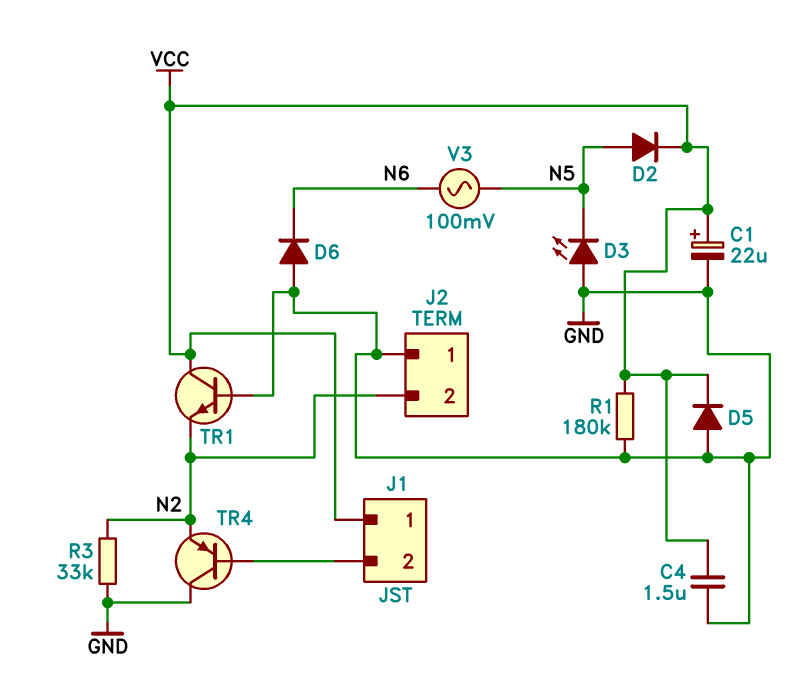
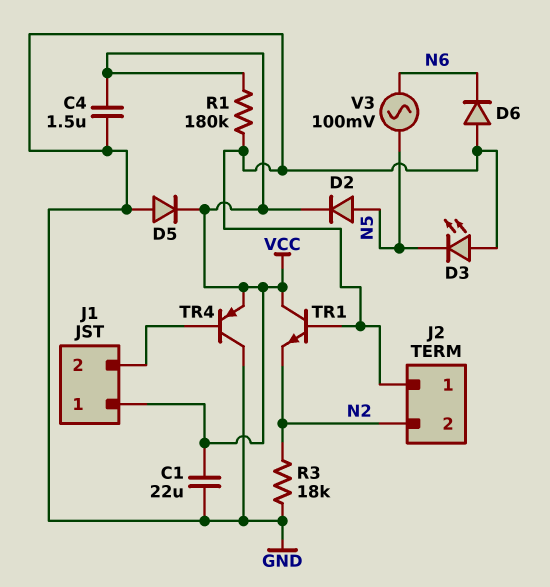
C1: 22uF (plus VCC, minus GND) -> 22uF (GND, VCC)
R3: 33k (GND, N2) -> 18k (GND, N2)
TR4: PNP (B J1/2, C GND, E N2) -> PNP (B J1/2, C GND, E VCC)

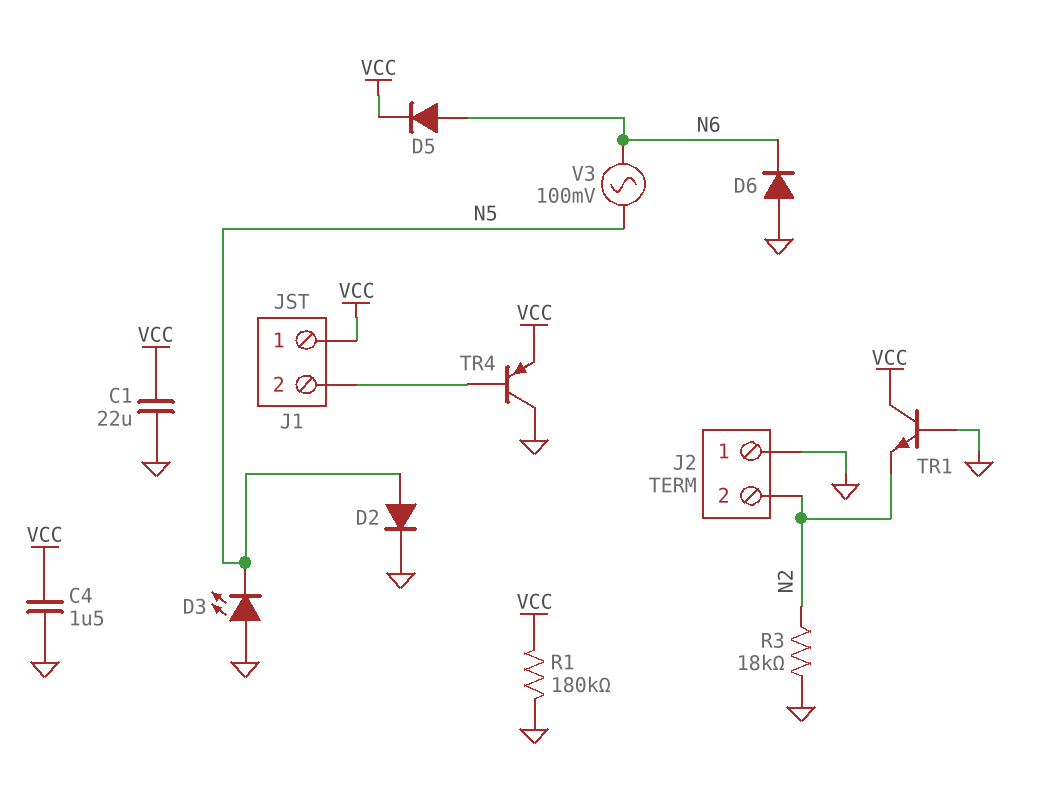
D2: diode (A N5, K VCC) -> diode (A N5, K GND)
D5: diode (A GND, K VCC) -> diode (A N6, K VCC)

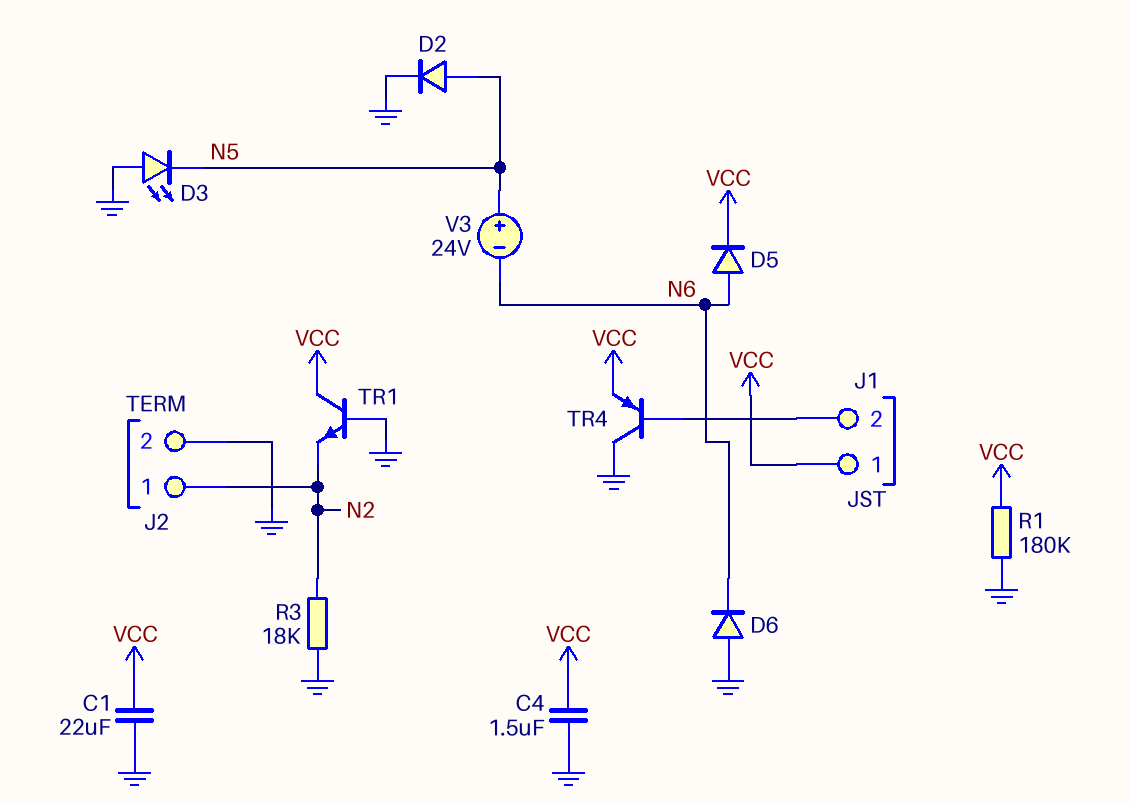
J2 pin 1: GND -> N2
J2 pin 2: N2 -> GND
V3: AC 100mV (N5, N6) -> 24V (plus N5, minus N6)

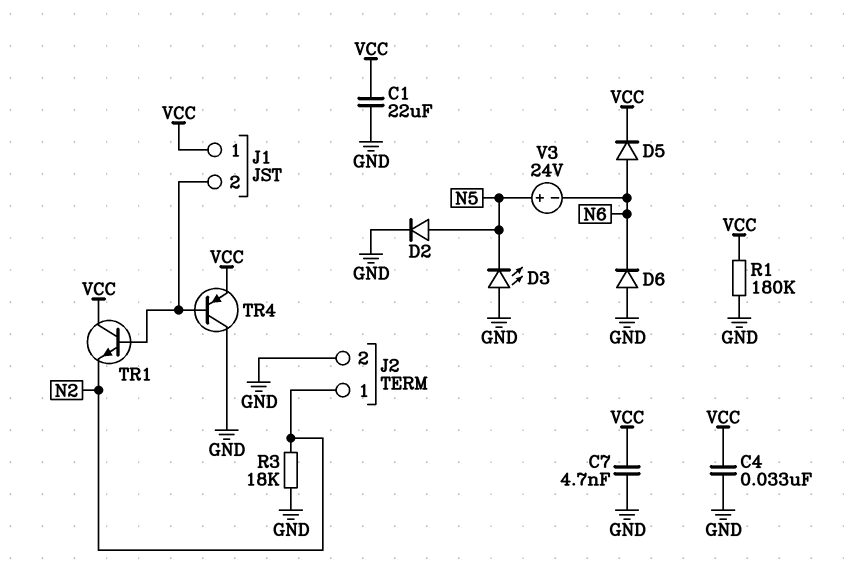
C4: 1.5uF (GND, VCC) -> 33nF (GND, VCC)
C7: none -> 4.7nF (GND, VCC)
TR1: NPN (B GND, C VCC, E N2) -> NPN (B J1/2, C VCC, E N2)

